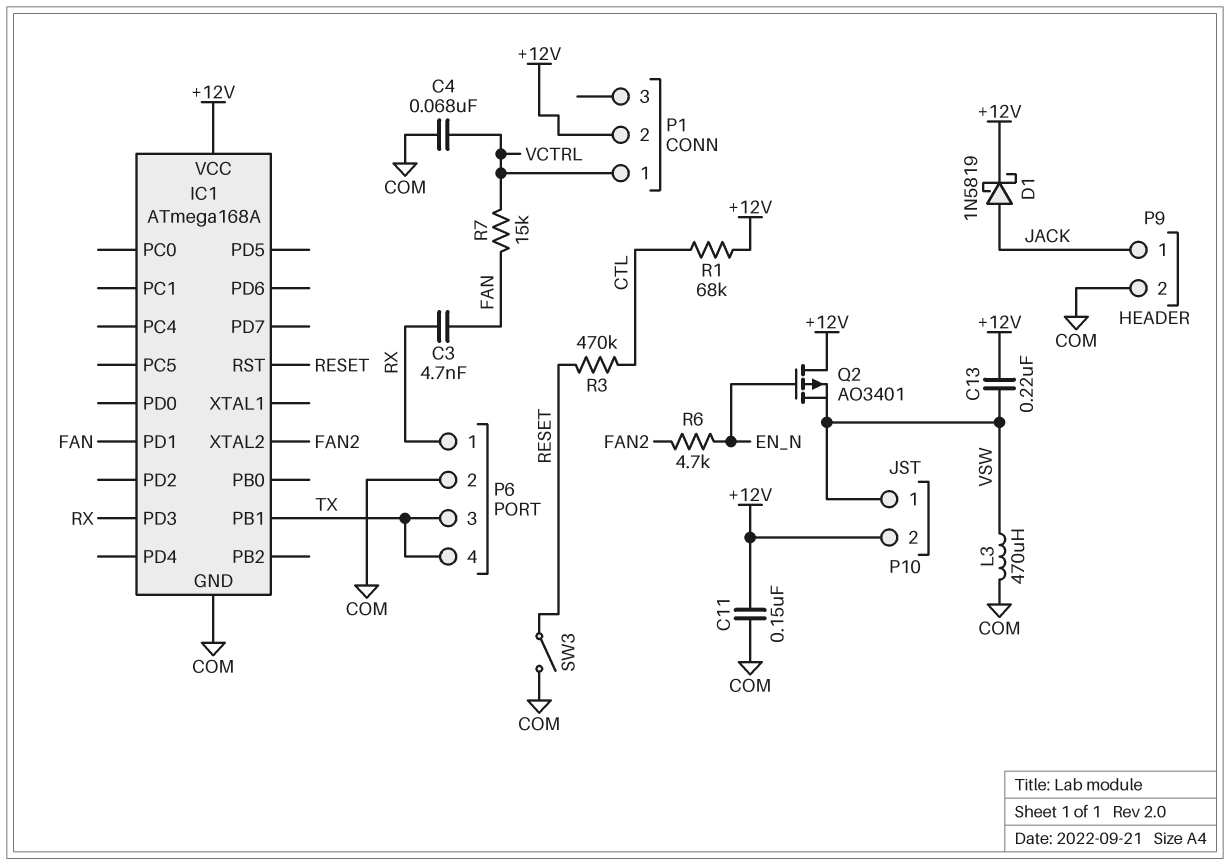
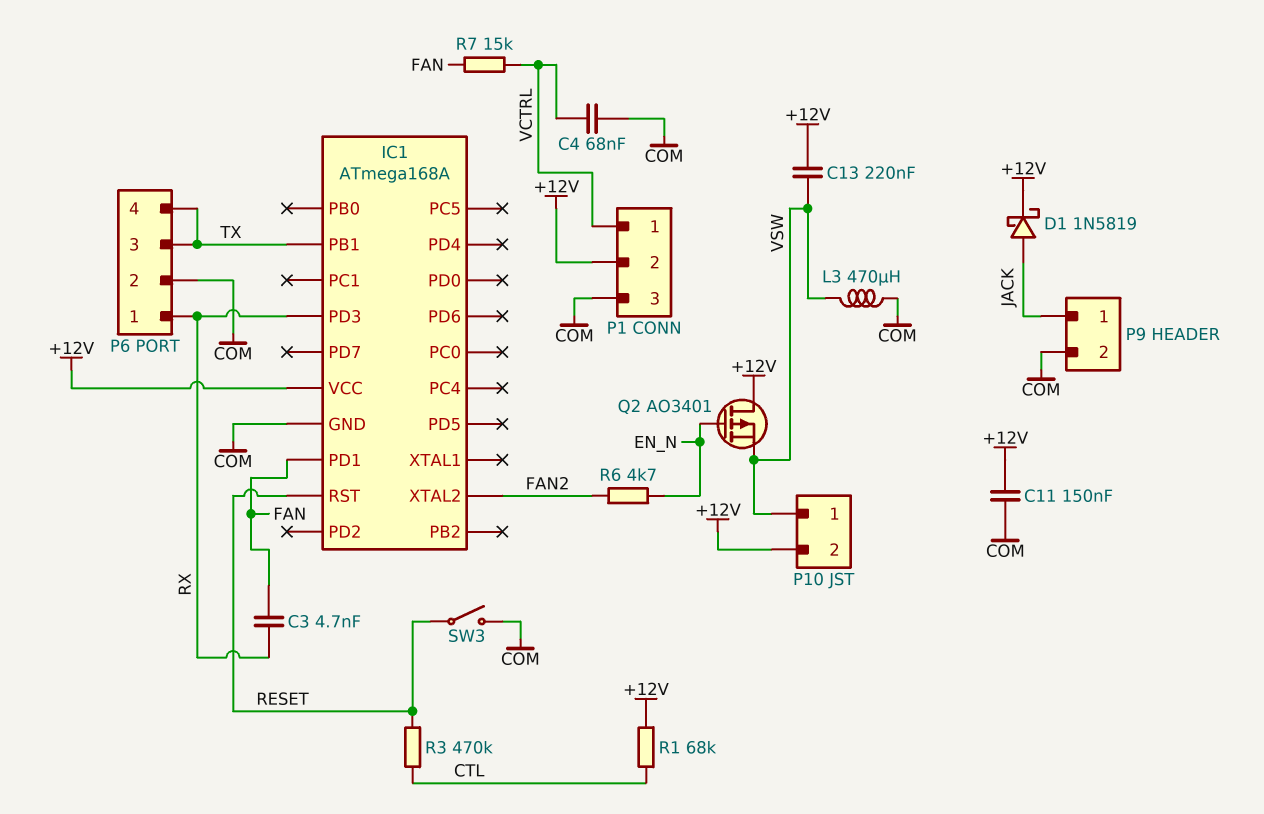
P1 pin 3: none -> COM

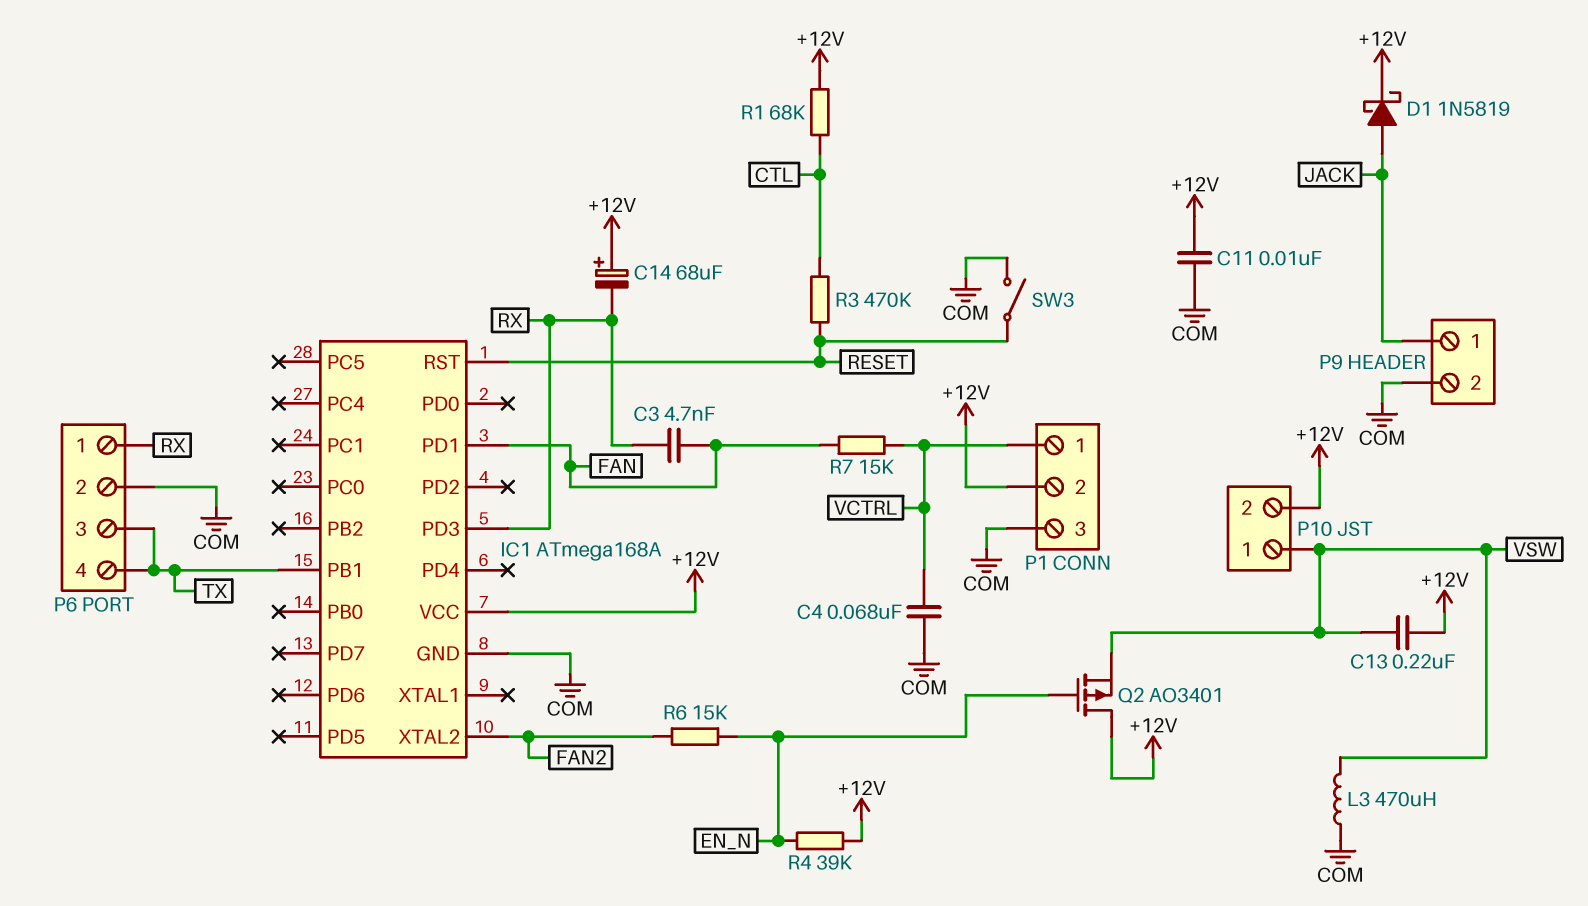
C11: 150nF (+12V, COM) -> 10nF (+12V, COM)
C14: none -> 68uF (plus +12V, minus RX)
R4: none -> 39k (+12V, EN_N)
R6: 4.7k (EN_N, FAN2) -> 15k (EN_N, FAN2)

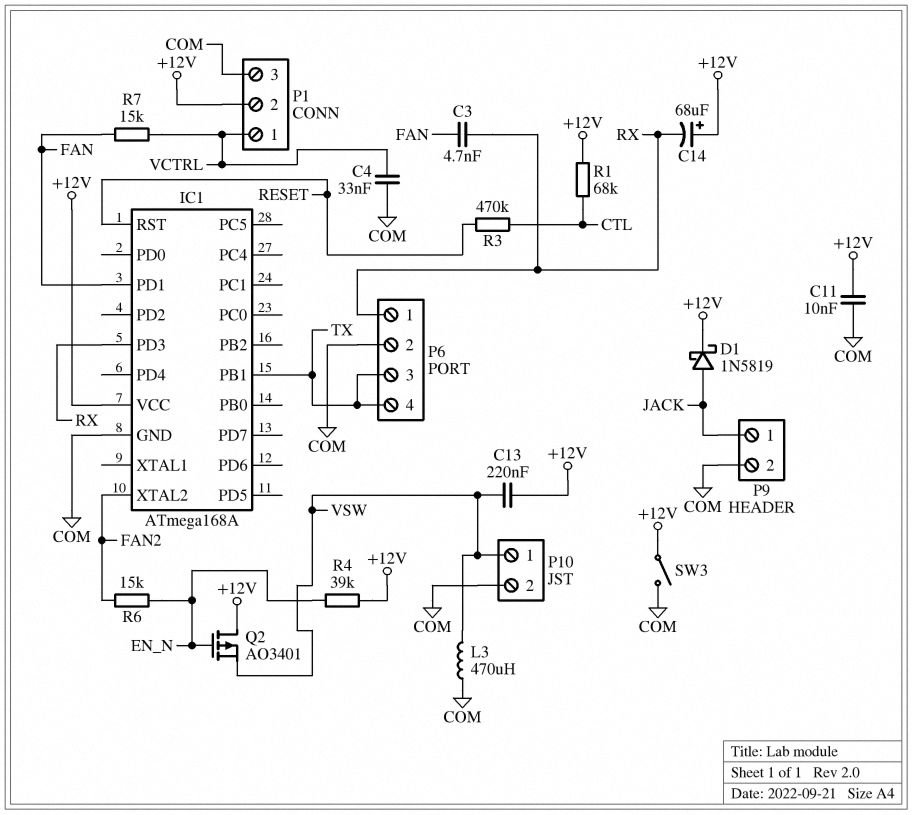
C4: 68nF (COM, VCTRL) -> 33nF (COM, VCTRL)
P10 pin 2: +12V -> COM
SW3: switch (COM, RESET) -> switch (+12V, COM)

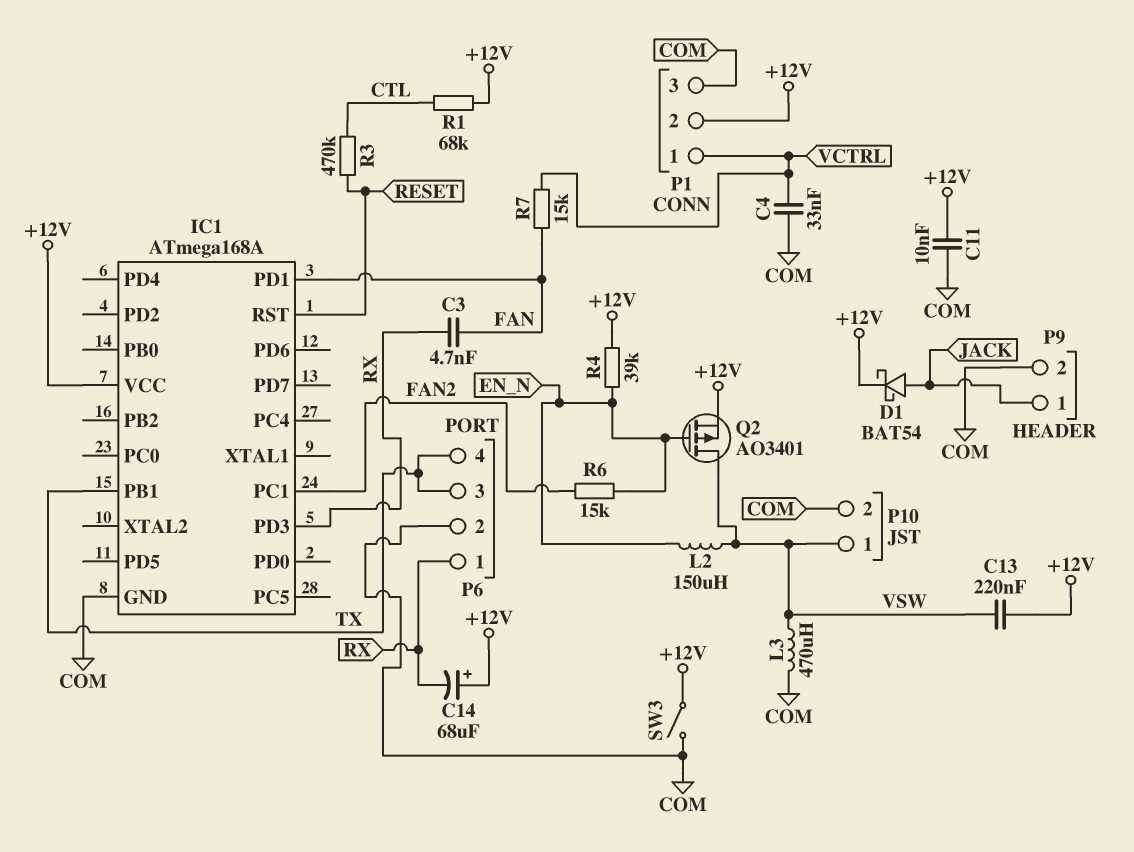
D1: schottky 1N5819 (A JACK, K +12V) -> schottky BAT54 (A JACK, K +12V)
IC1 pin PC1: none -> FAN2
IC1 pin XTAL2: FAN2 -> none
L2: none -> 150uH (EN_N, VSW)
Q2: PMOS AO3401 (G EN_N, D +12V, S VSW) -> PMOS AO3401 (G EN_N, D VSW, S +12V)

